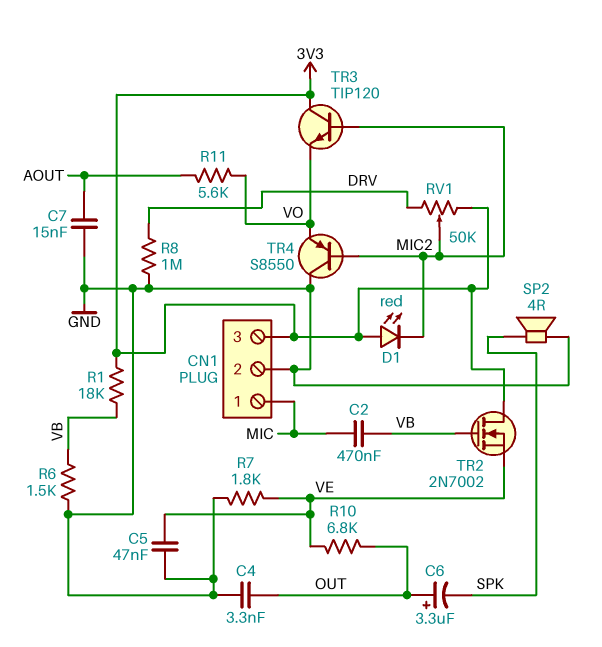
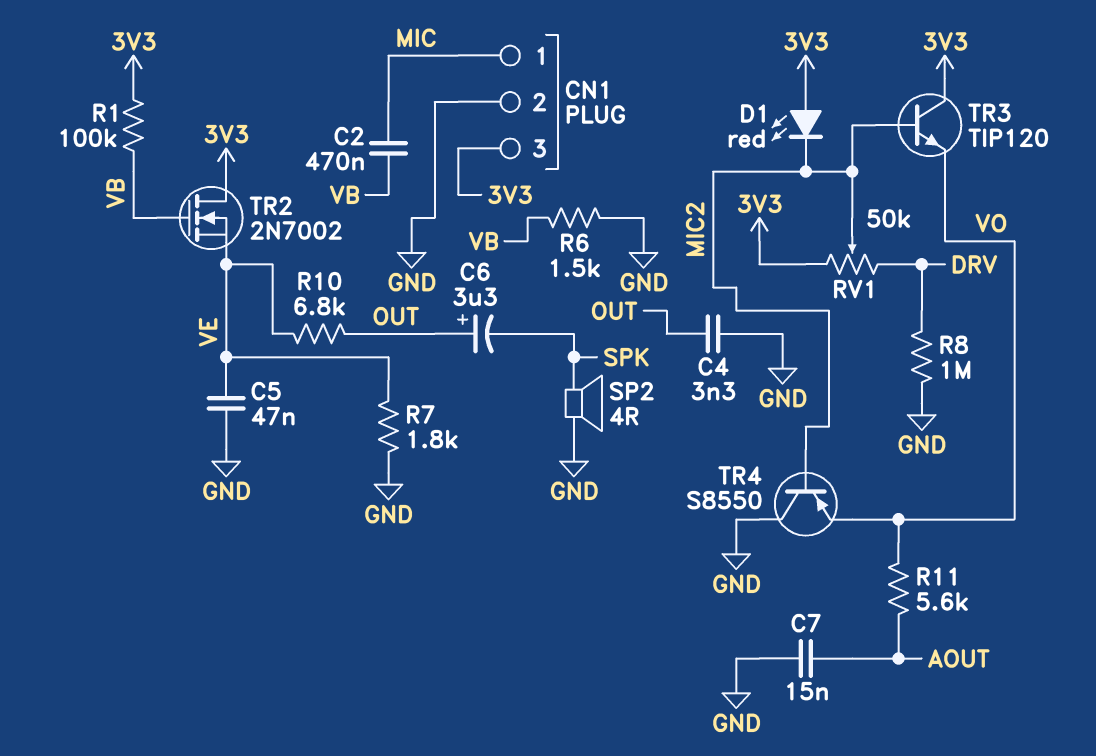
R1: 18k (3V3, VB) -> 100k (3V3, VB)

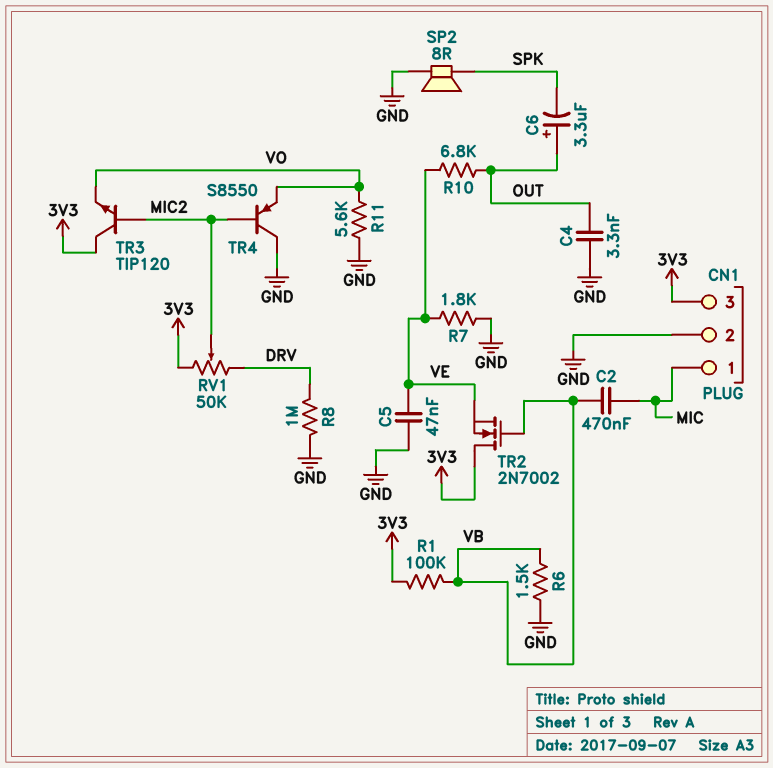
C7: 15nF (AOUT, GND) -> none
D1: LED red (A 3V3, K MIC2) -> none
R11: 5.6k (AOUT, VO) -> 5.6k (GND, VO)
SP2: speaker 4R (GND, SPK) -> speaker 8R (GND, SPK)

